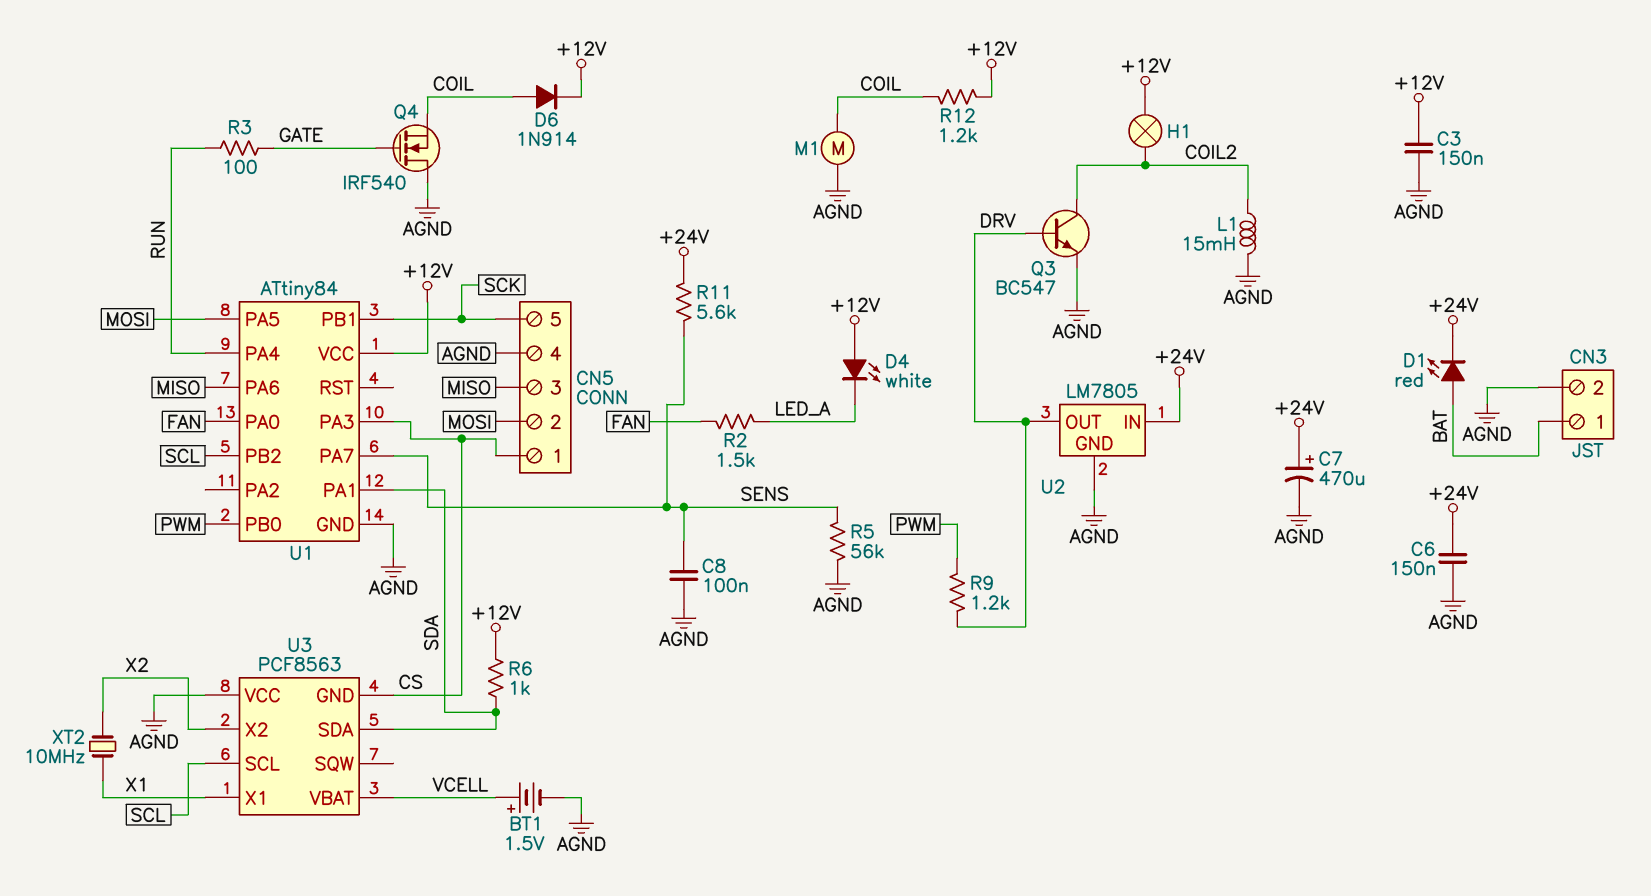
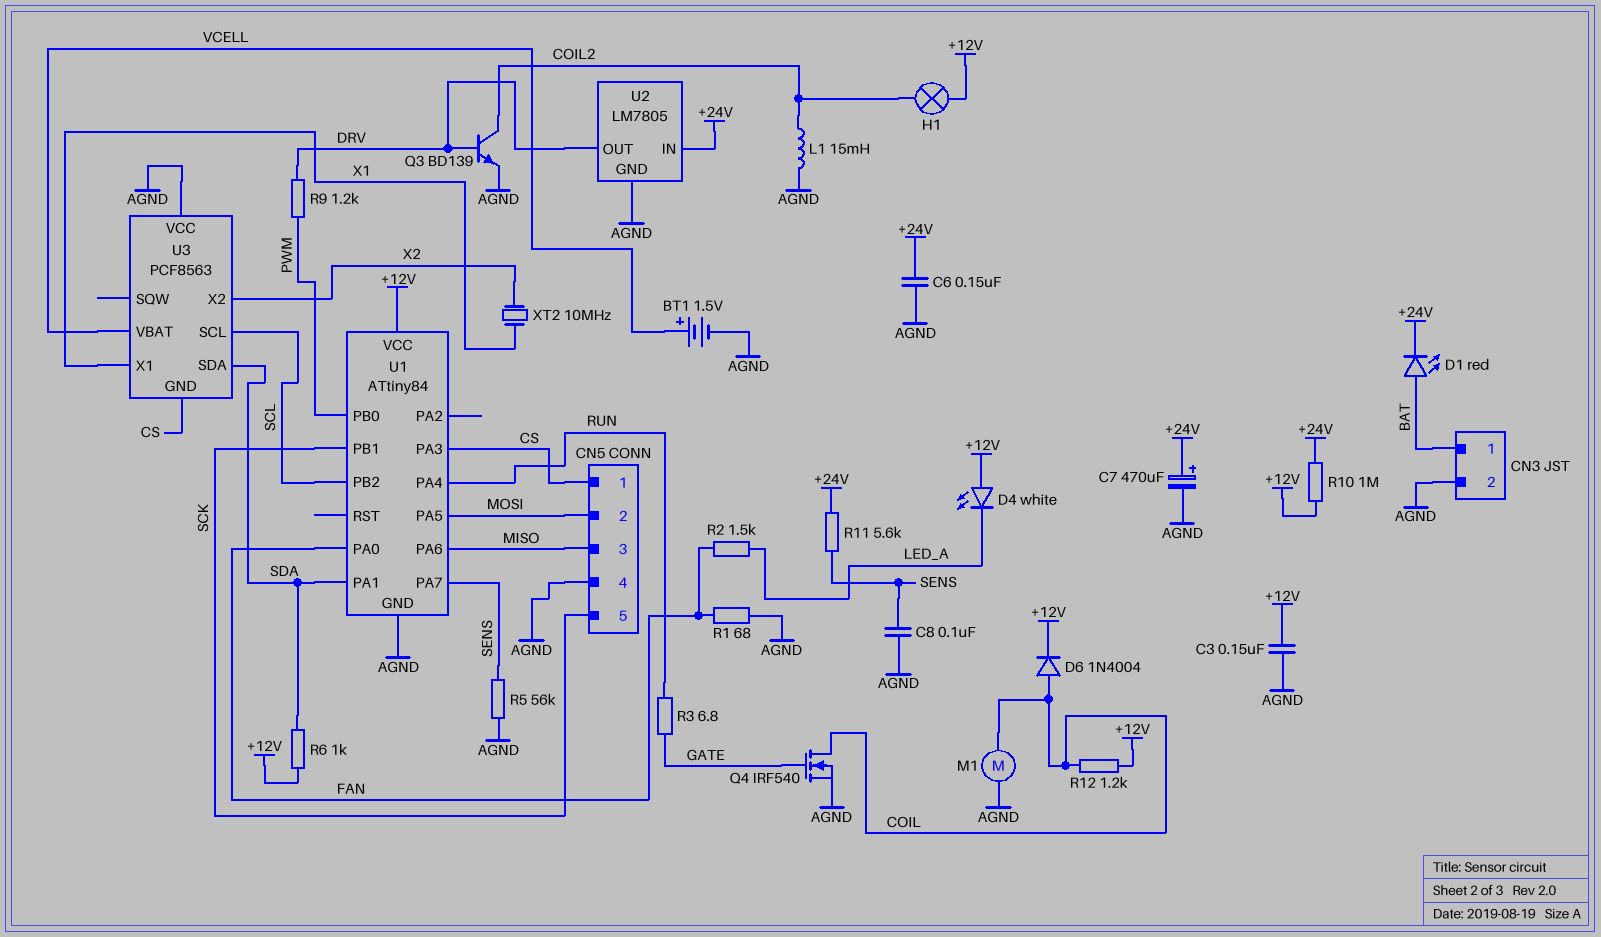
D6: diode 1N914 (A COIL, K +12V) -> diode 1N4004 (A COIL, K +12V)
Q3: NPN BC547 (B DRV, C COIL2, E AGND) -> NPN BD139 (B DRV, C COIL2, E AGND)
Q4: NMOS IRF540 (G GATE, D AGND, S COIL) -> NMOS IRF540 (G GATE, D COIL, S AGND)
R1: none -> 68 (AGND, FAN)
R3: 100 (GATE, RUN) -> 6.8 (GATE, RUN)
R10: none -> 1M (+12V, +24V)

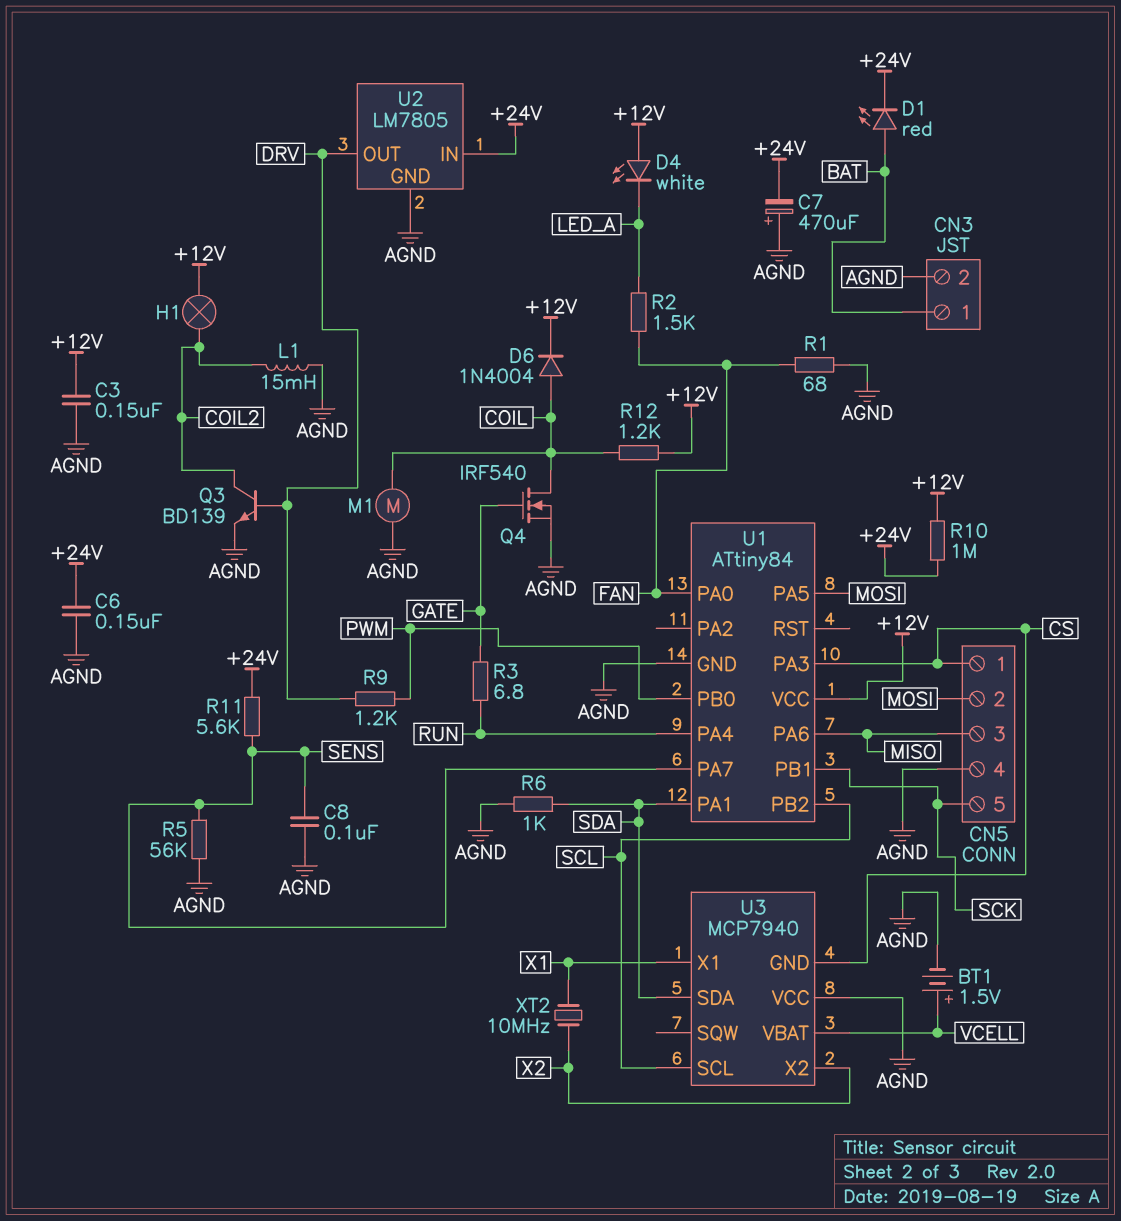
C7: 470uF (plus +24V, minus AGND) -> 470uF (plus AGND, minus +24V)
R6: 1k (+12V, SDA) -> 1k (AGND, SDA)
U3: PCF8563 -> MCP7940

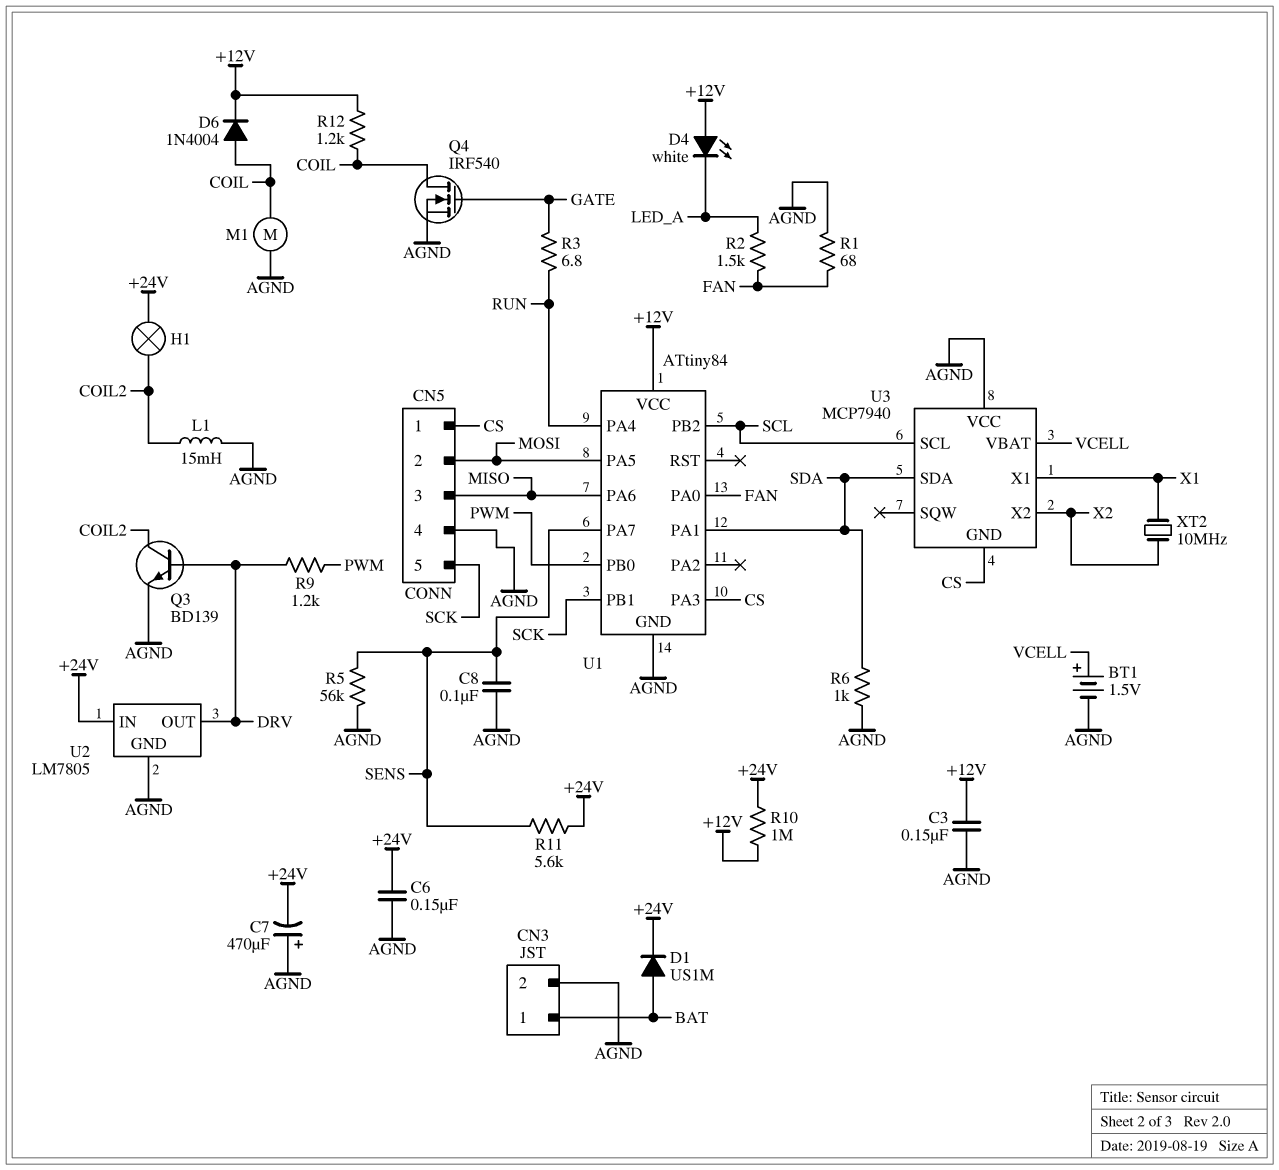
D1: LED red (A BAT, K +24V) -> diode US1M (A BAT, K +24V)
H1: lamp (+12V, COIL2) -> lamp (+24V, COIL2)

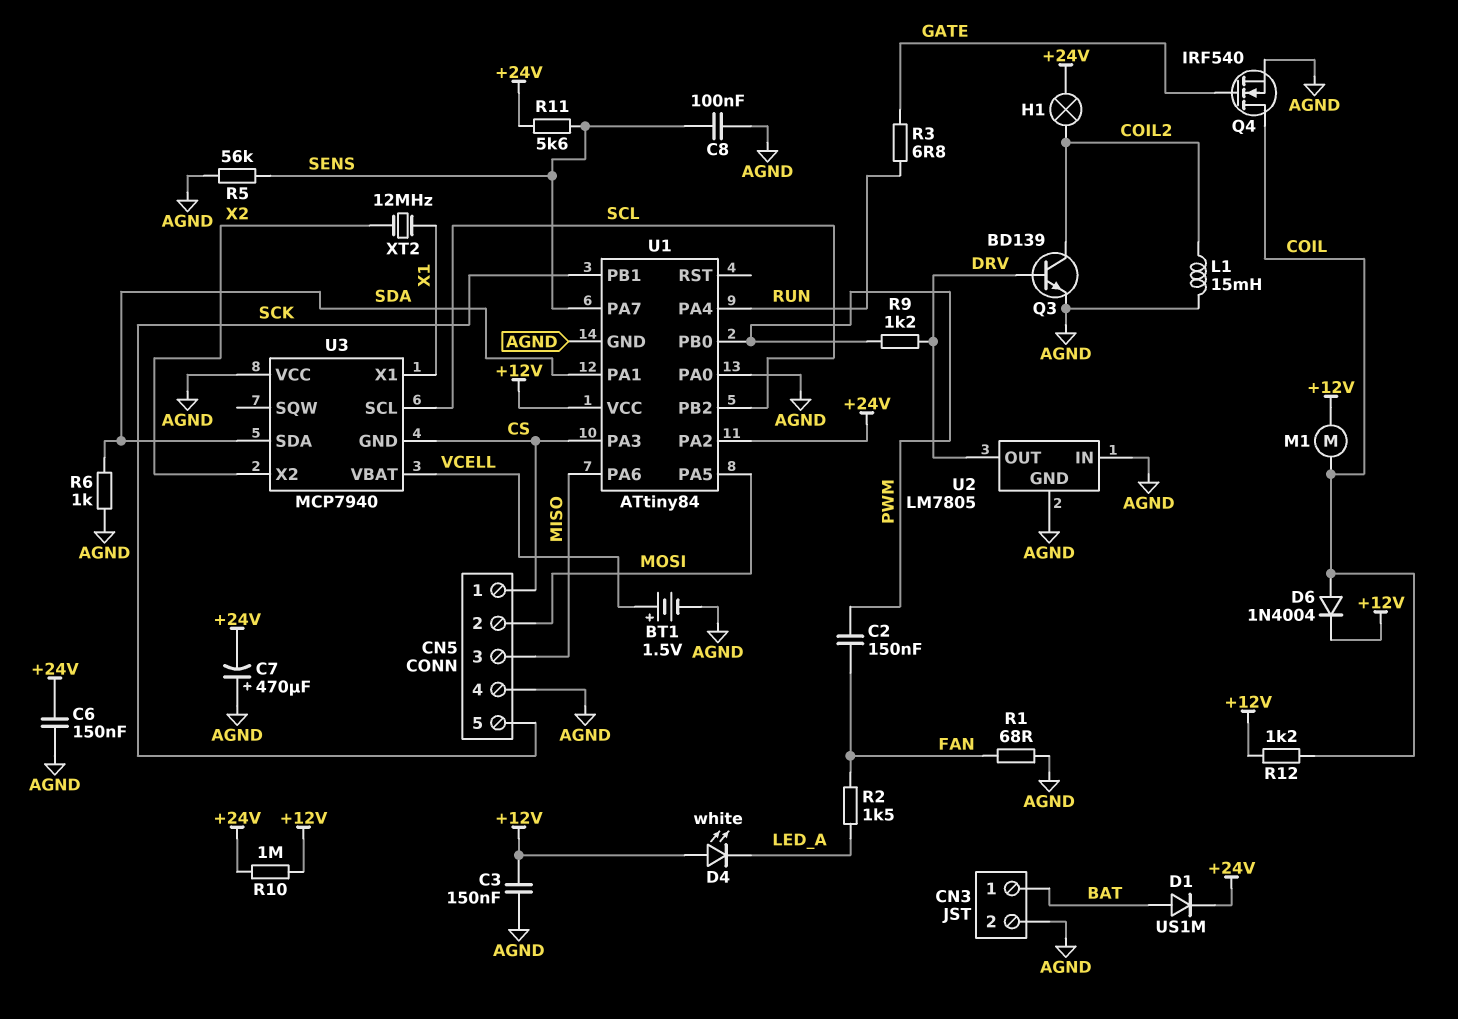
C2: none -> 150nF (FAN, PWM)
M1: motor (AGND, COIL) -> motor (+12V, COIL)
U1 pin PA0: FAN -> AGND
U1 pin PA2: none -> +24V
U2 pin IN: +24V -> AGND
XT2: 10MHz (X1, X2) -> 12MHz (X1, X2)

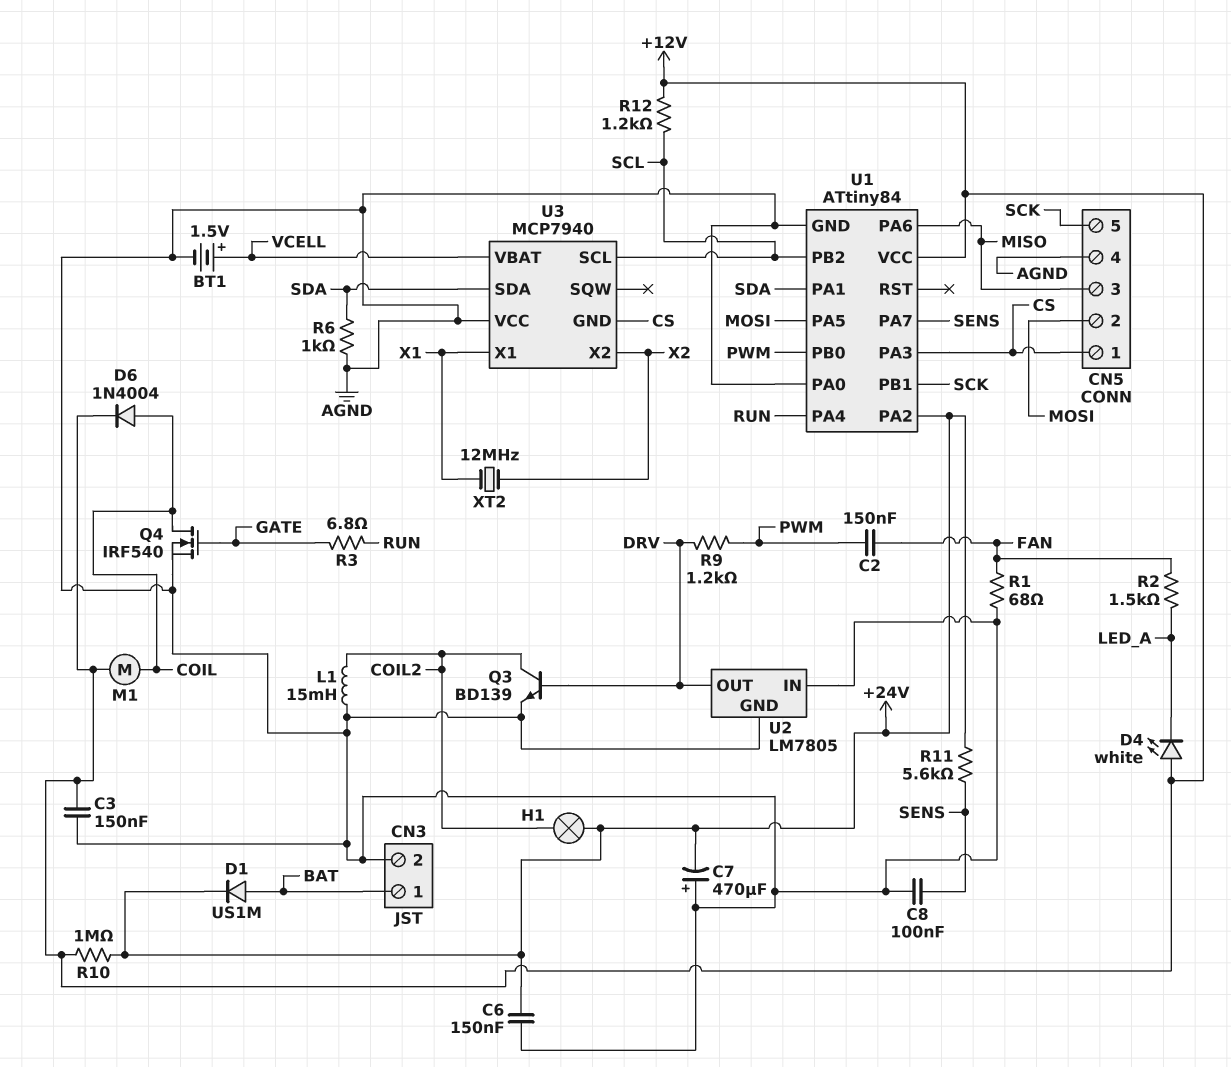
R5: 56k (AGND, SENS) -> none
R12: 1.2k (+12V, COIL) -> 1.2k (+12V, SCL)

